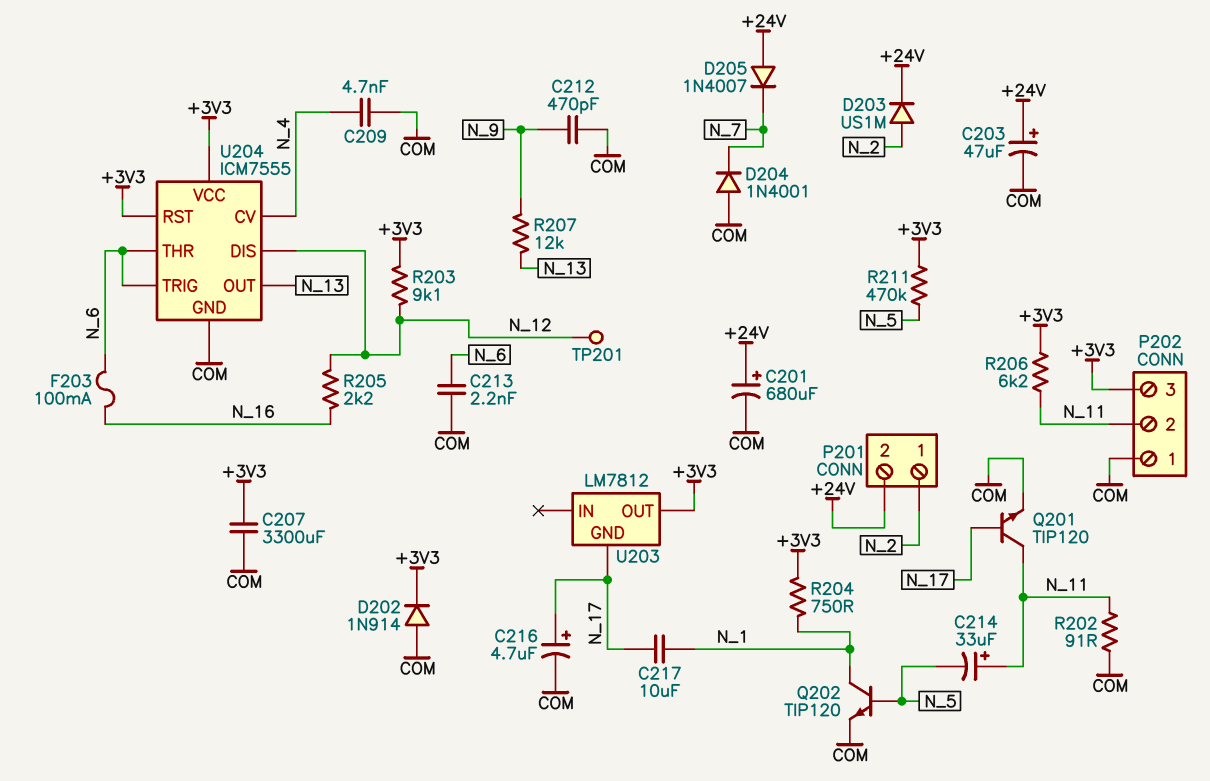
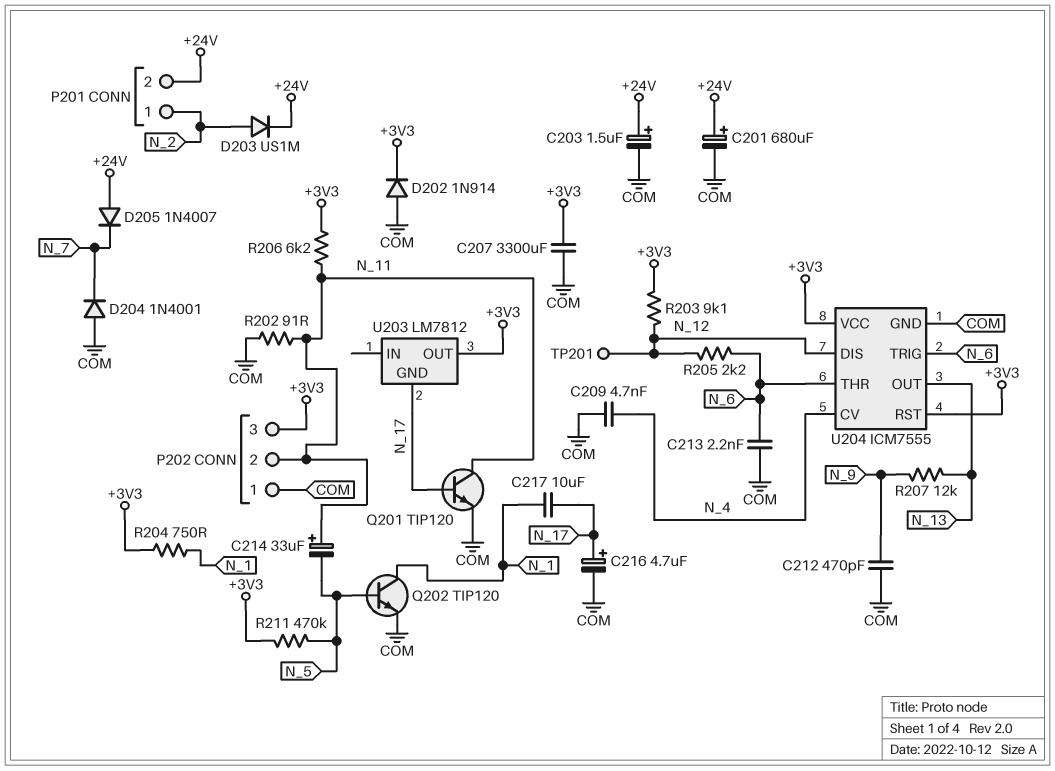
C203: 47uF (plus +24V, minus COM) -> 1.5uF (plus +24V, minus COM)
F203: 100mA (N_6, N_16) -> none
R205: 2.2k (N_12, N_16) -> 2.2k (N_6, N_12)

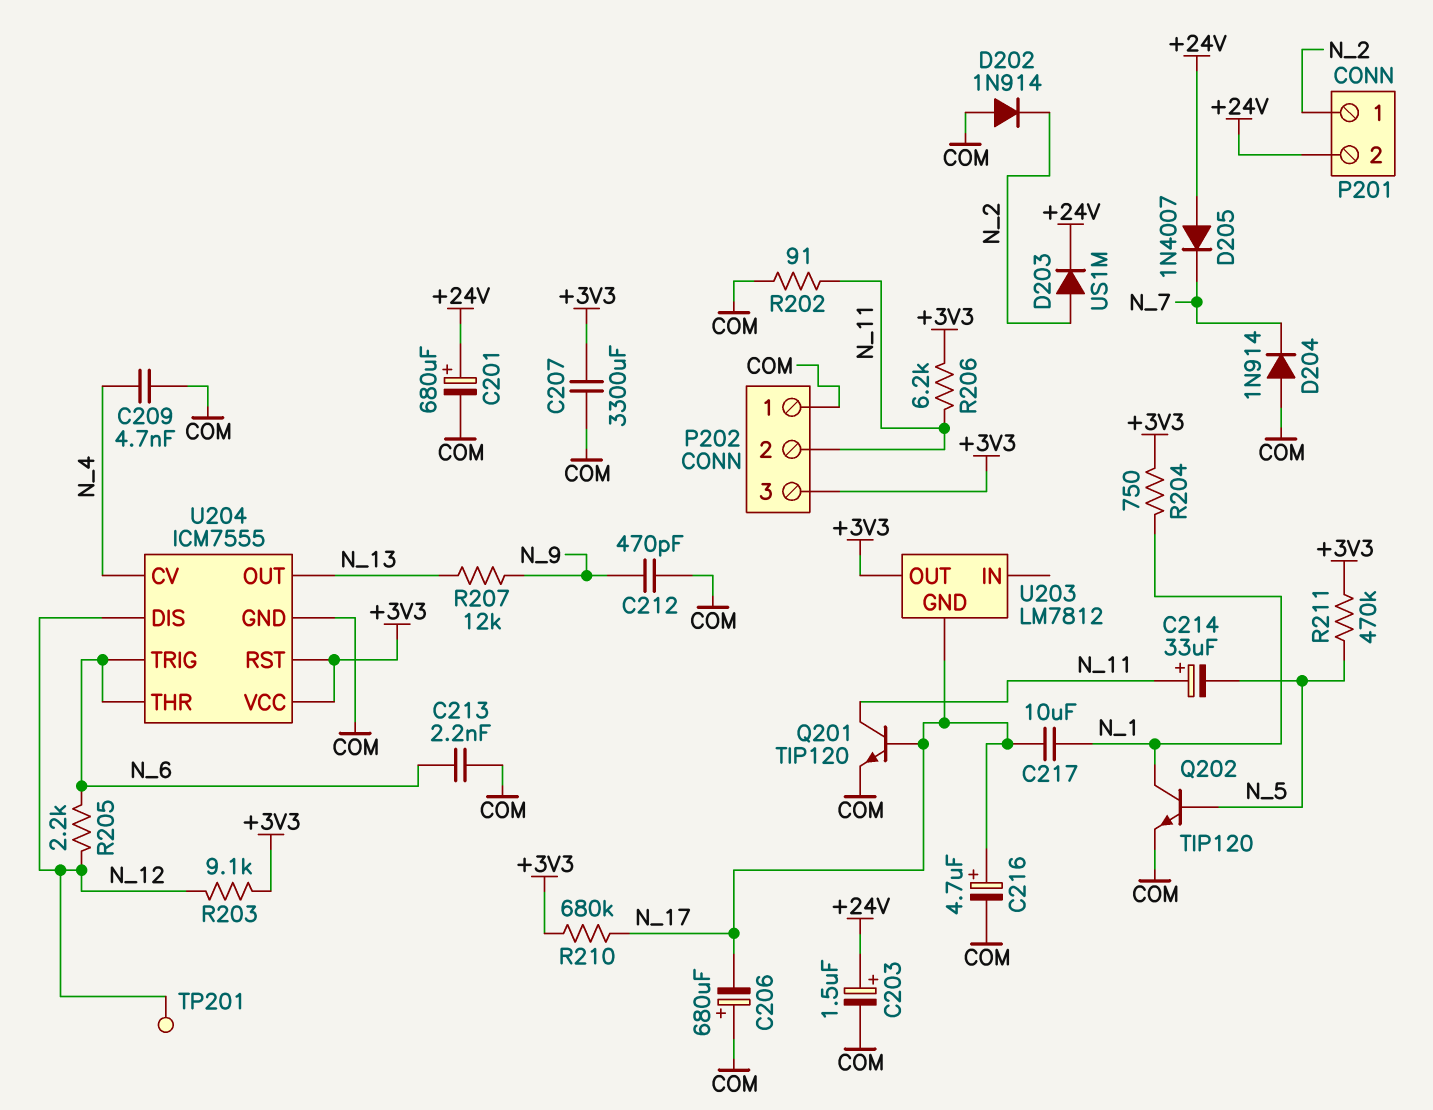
C206: none -> 680uF (plus COM, minus N_17)
D202: diode 1N914 (A COM, K +3V3) -> diode 1N914 (A COM, K N_2)
D204: diode 1N4001 (A COM, K N_7) -> diode 1N914 (A COM, K N_7)
R210: none -> 680k (+3V3, N_17)

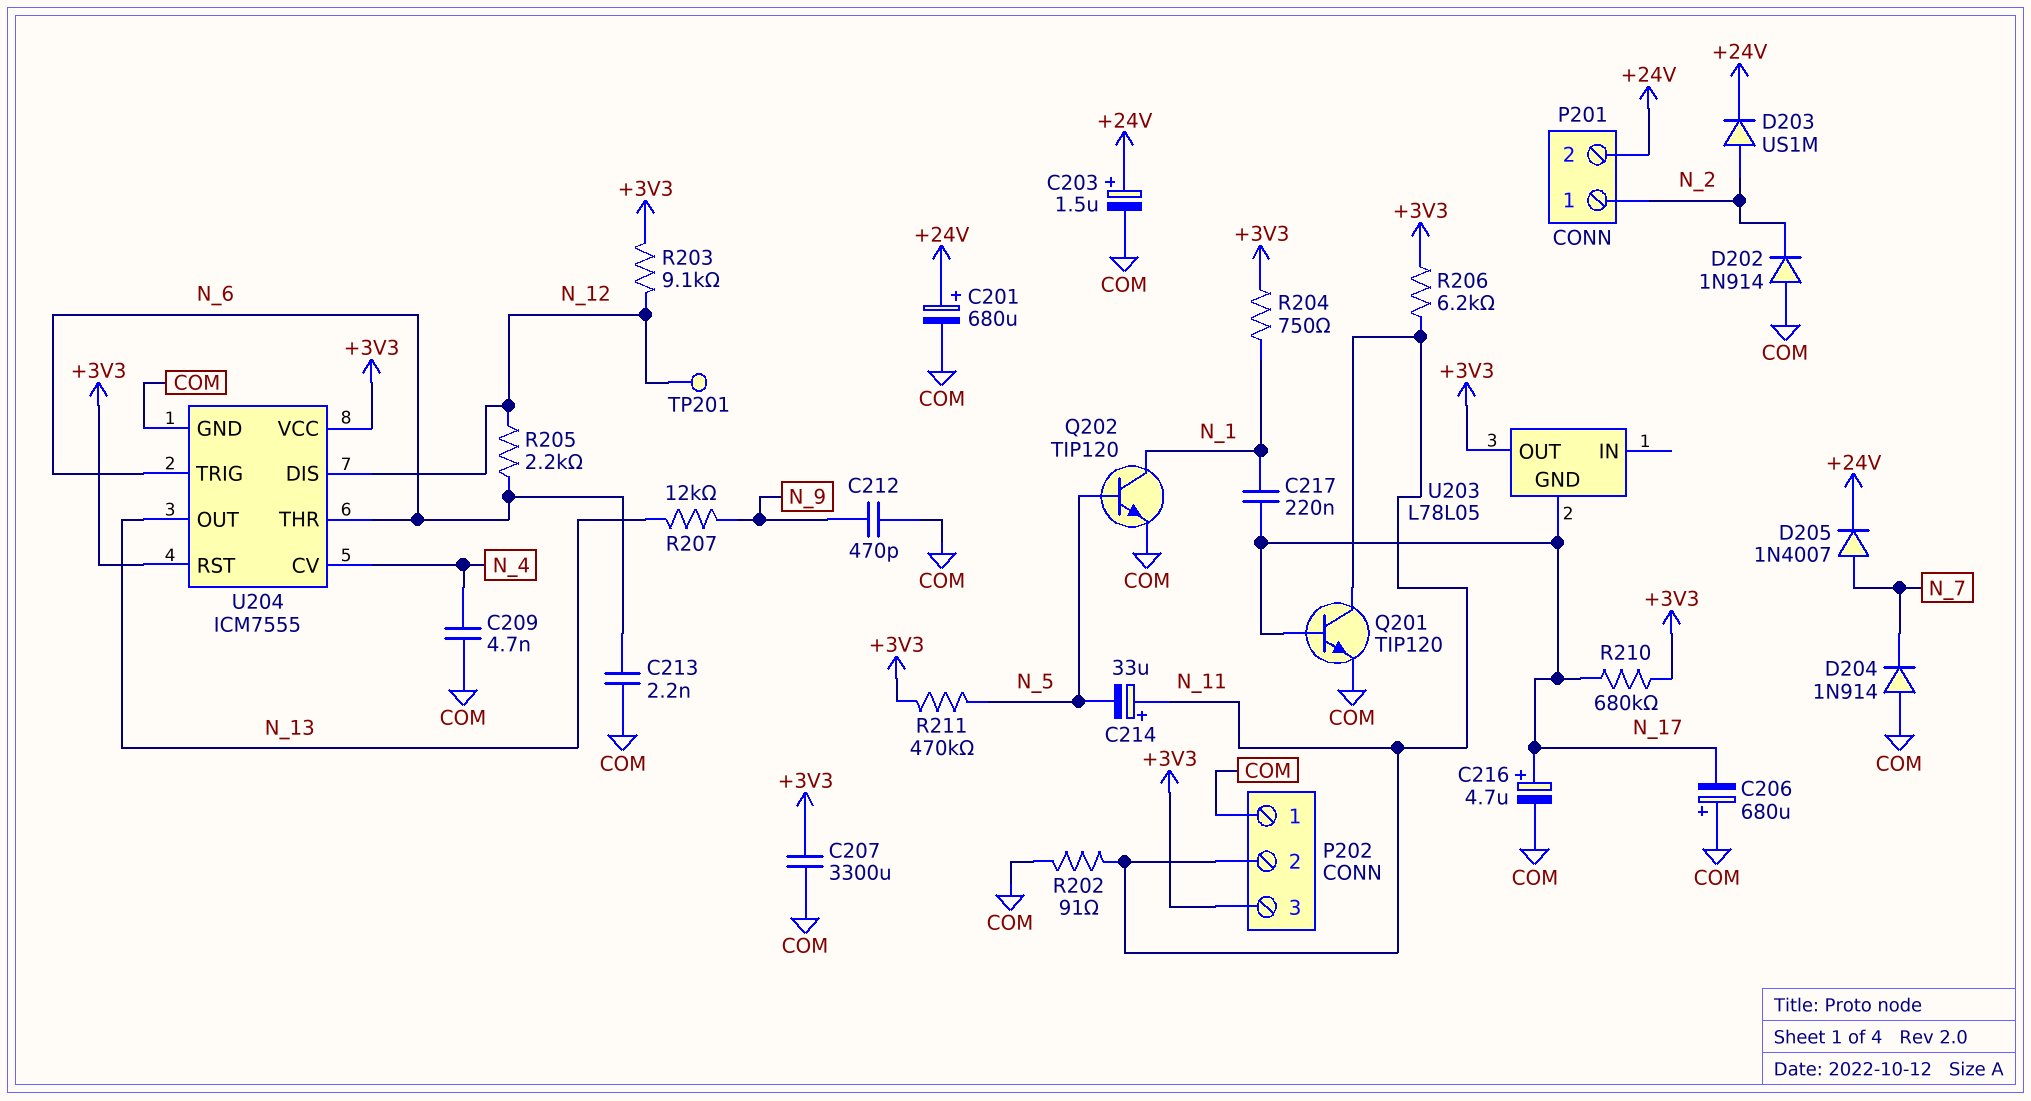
C217: 10uF (N_1, N_17) -> 220nF (N_1, N_17)
D205: diode 1N4007 (A +24V, K N_7) -> diode 1N4007 (A N_7, K +24V)
U203: LM7812 -> L78L05

